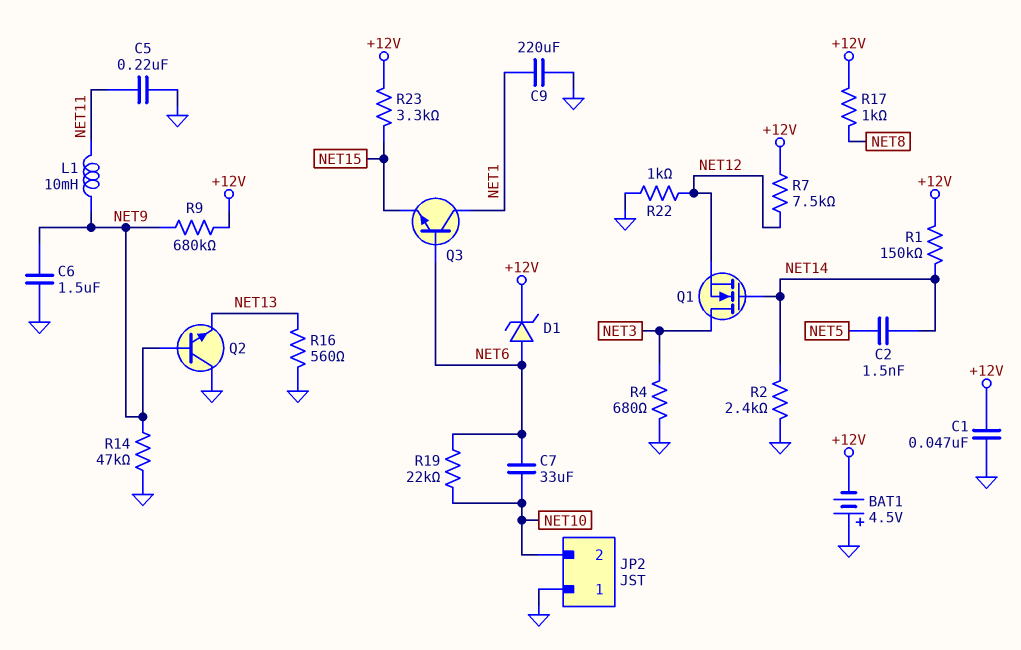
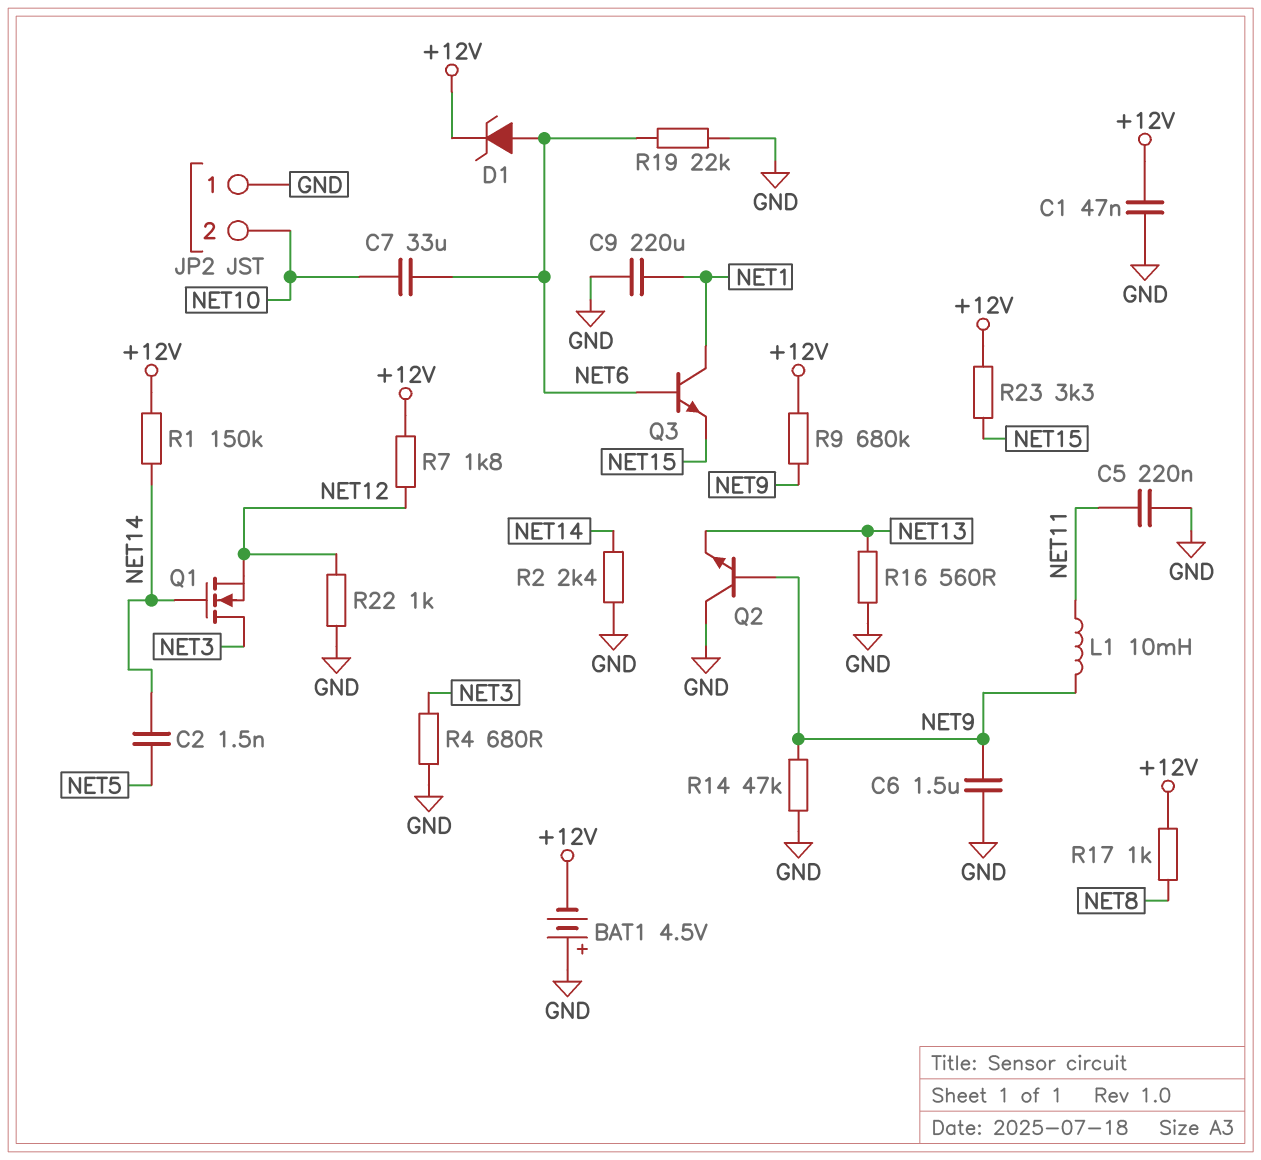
R7: 7.5k (+12V, NET12) -> 1.8k (+12V, NET12)
R19: 22k (NET6, NET10) -> 22k (GND, NET6)

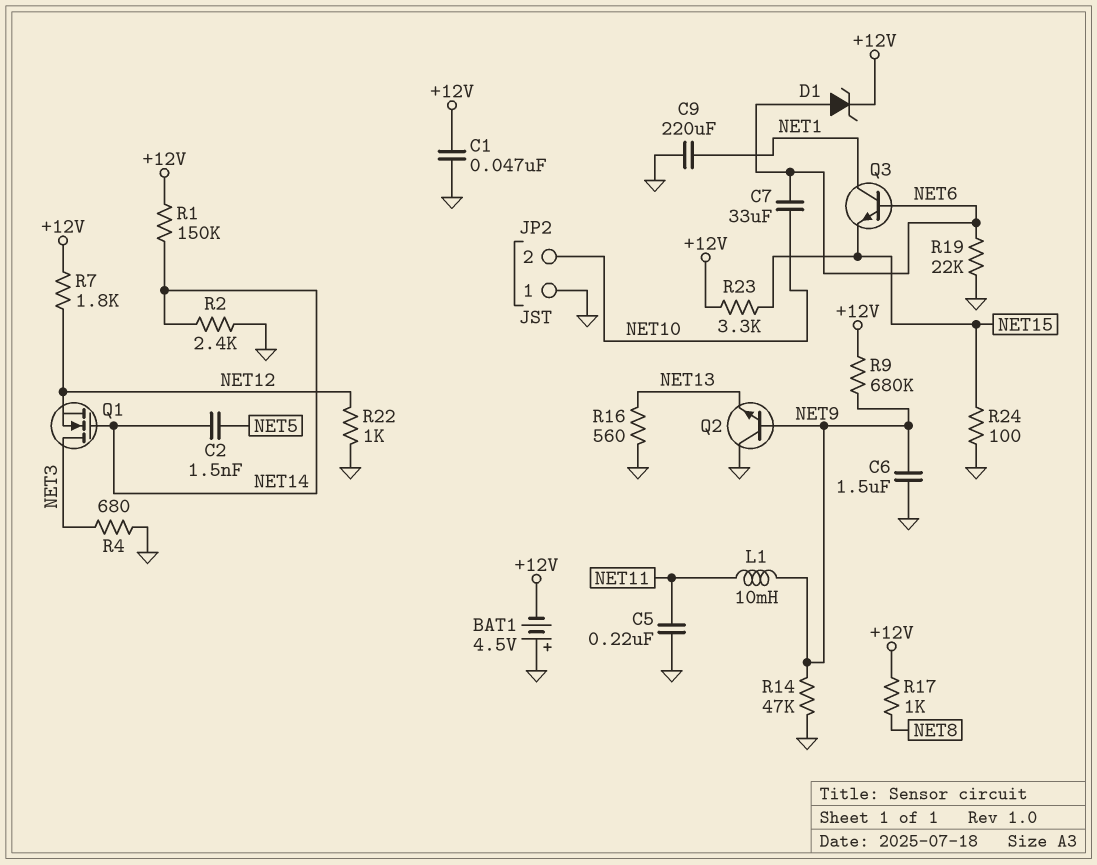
R24: none -> 100 (GND, NET15)

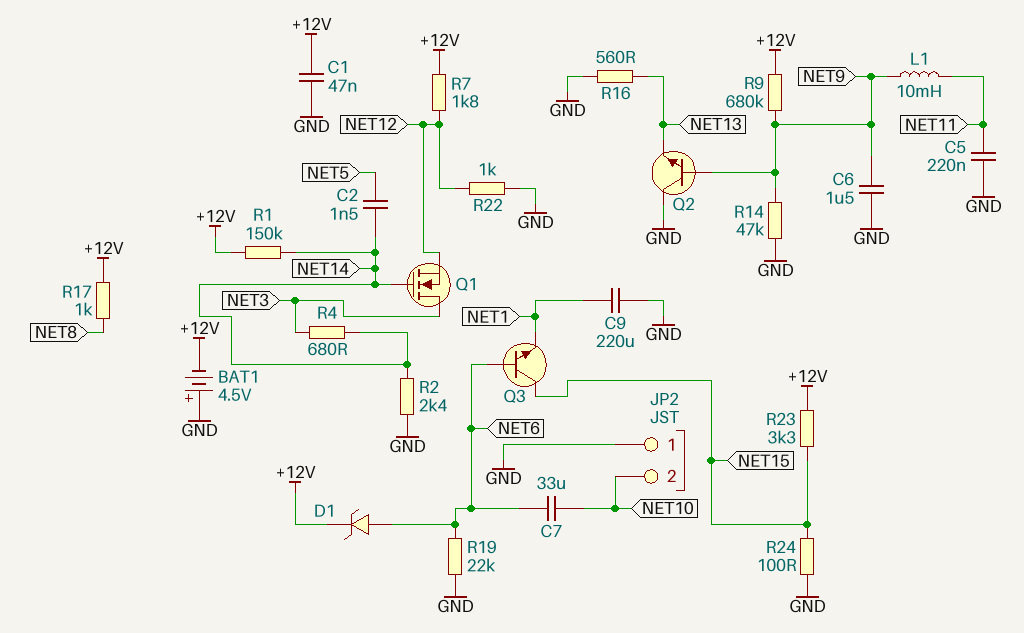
Q3: NPN (B NET6, C NET1, E NET15) -> NPN (B NET6, C NET15, E NET1)
R4: 680 (GND, NET3) -> 680 (NET3, NET14)

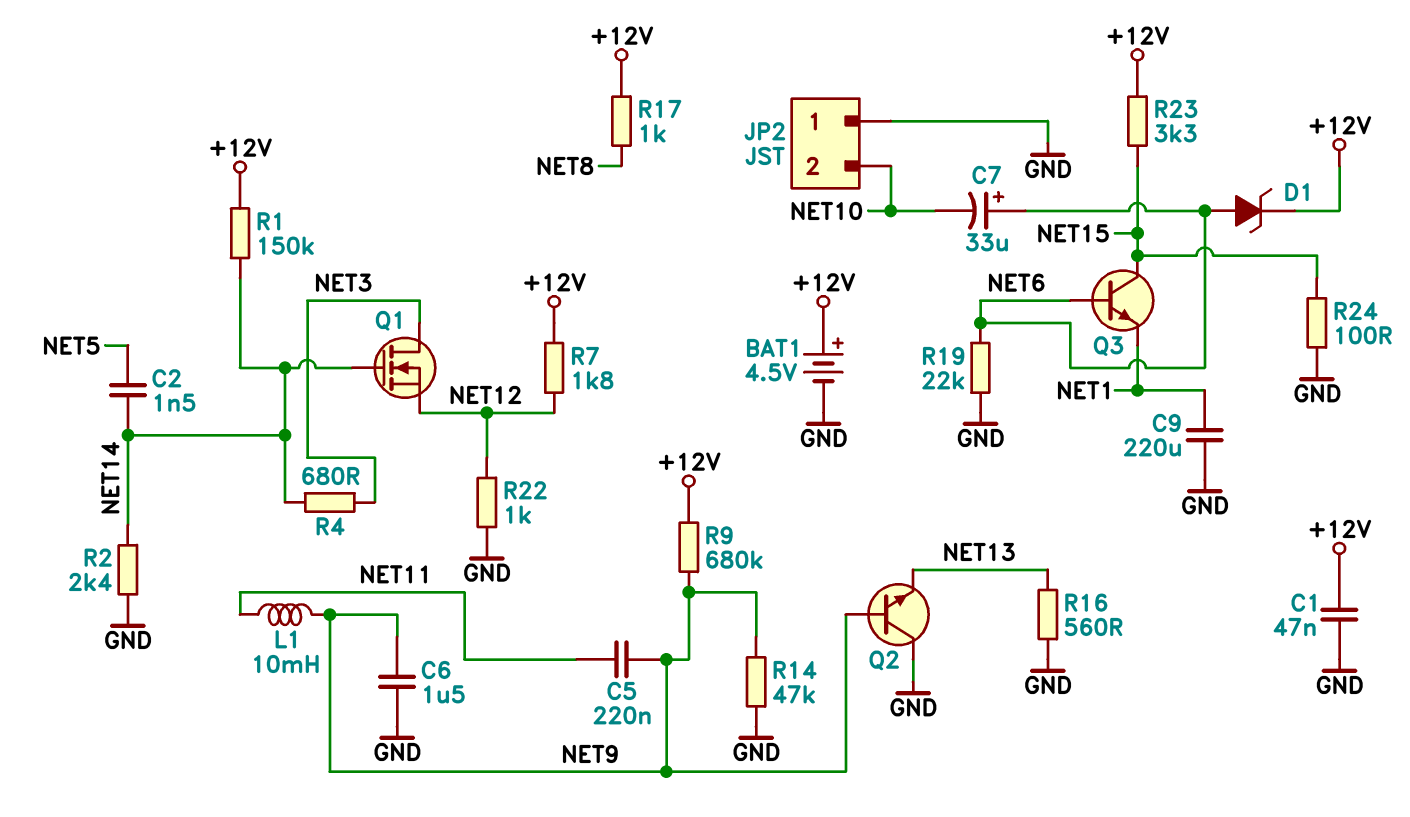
BAT1: 4.5V (plus GND, minus +12V) -> 4.5V (plus +12V, minus GND)
C5: 220nF (GND, NET11) -> 220nF (NET9, NET11)
C7: 33uF (NET6, NET10) -> 33uF (plus NET6, minus NET10)

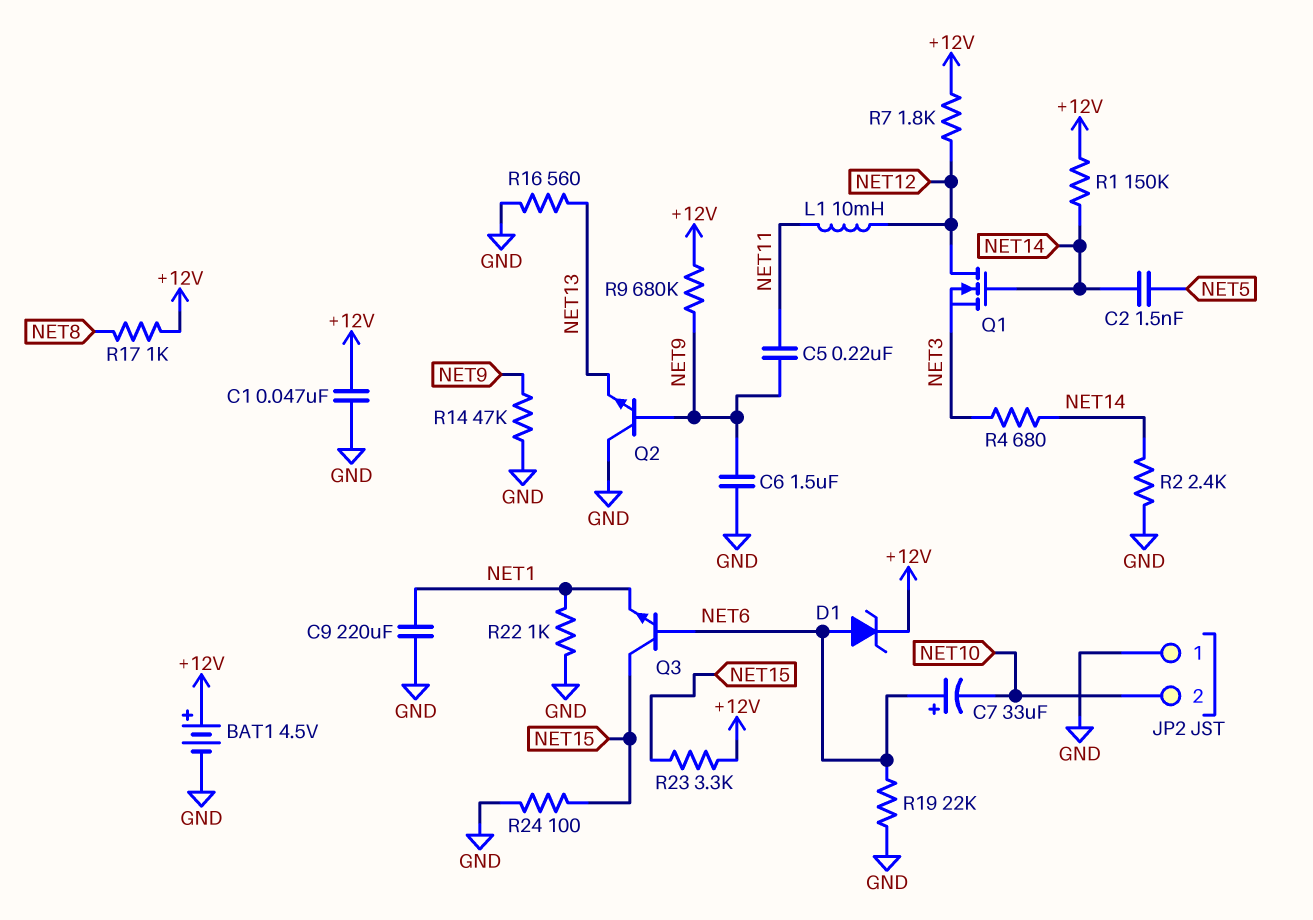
L1: 10mH (NET9, NET11) -> 10mH (NET11, NET12)
Q1: NMOS (G NET14, D NET3, S NET12) -> NMOS (G NET14, D NET12, S NET3)
R22: 1k (GND, NET12) -> 1k (GND, NET1)

